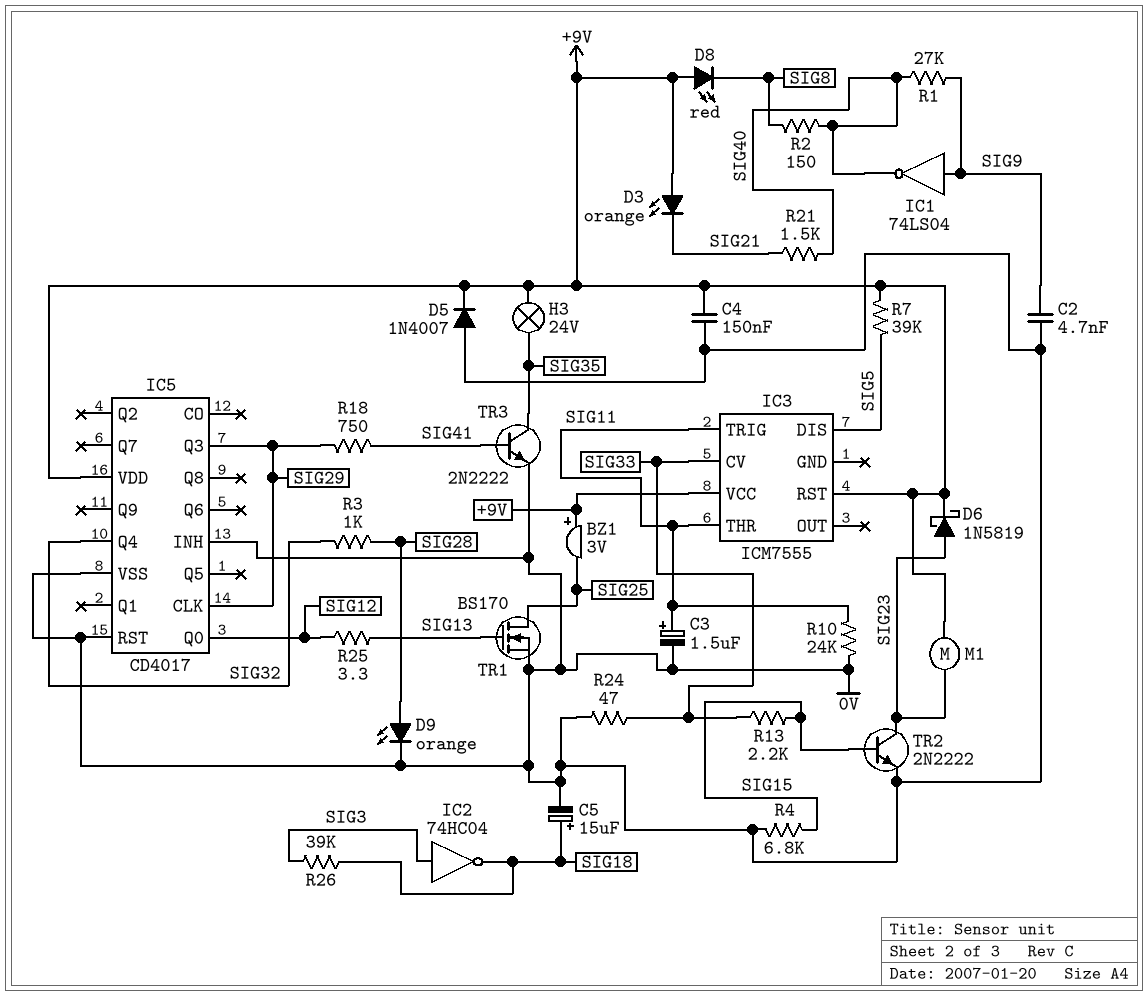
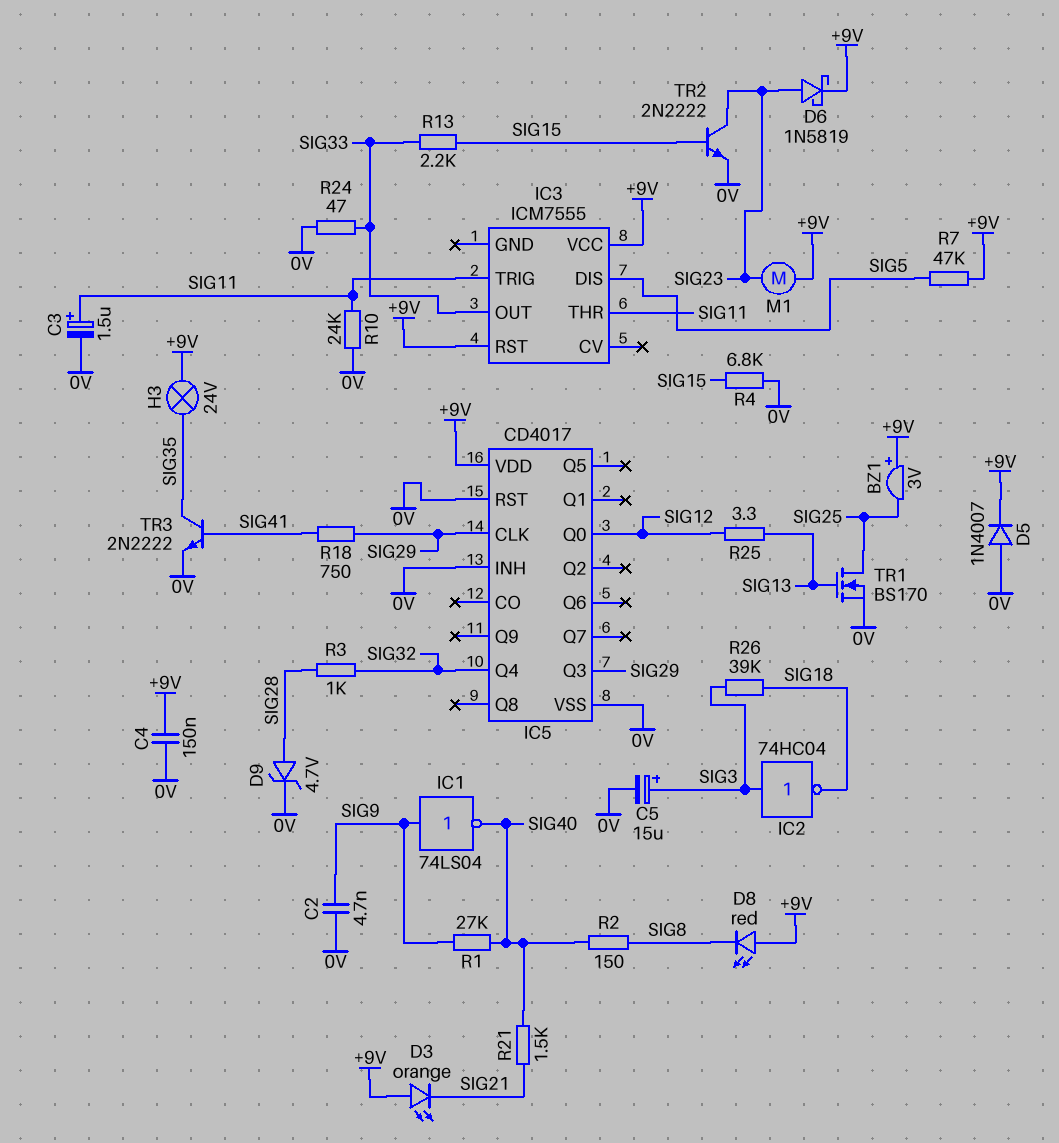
C5: 15uF (plus SIG18, minus 0V) -> 15uF (plus SIG3, minus 0V)
D9: LED orange (A SIG28, K 0V) -> zener 4.7V (A SIG28, K 0V)
IC3 pin CV: SIG33 -> none
IC3 pin OUT: none -> SIG33
R7: 39k (+9V, SIG5) -> 47k (+9V, SIG5)

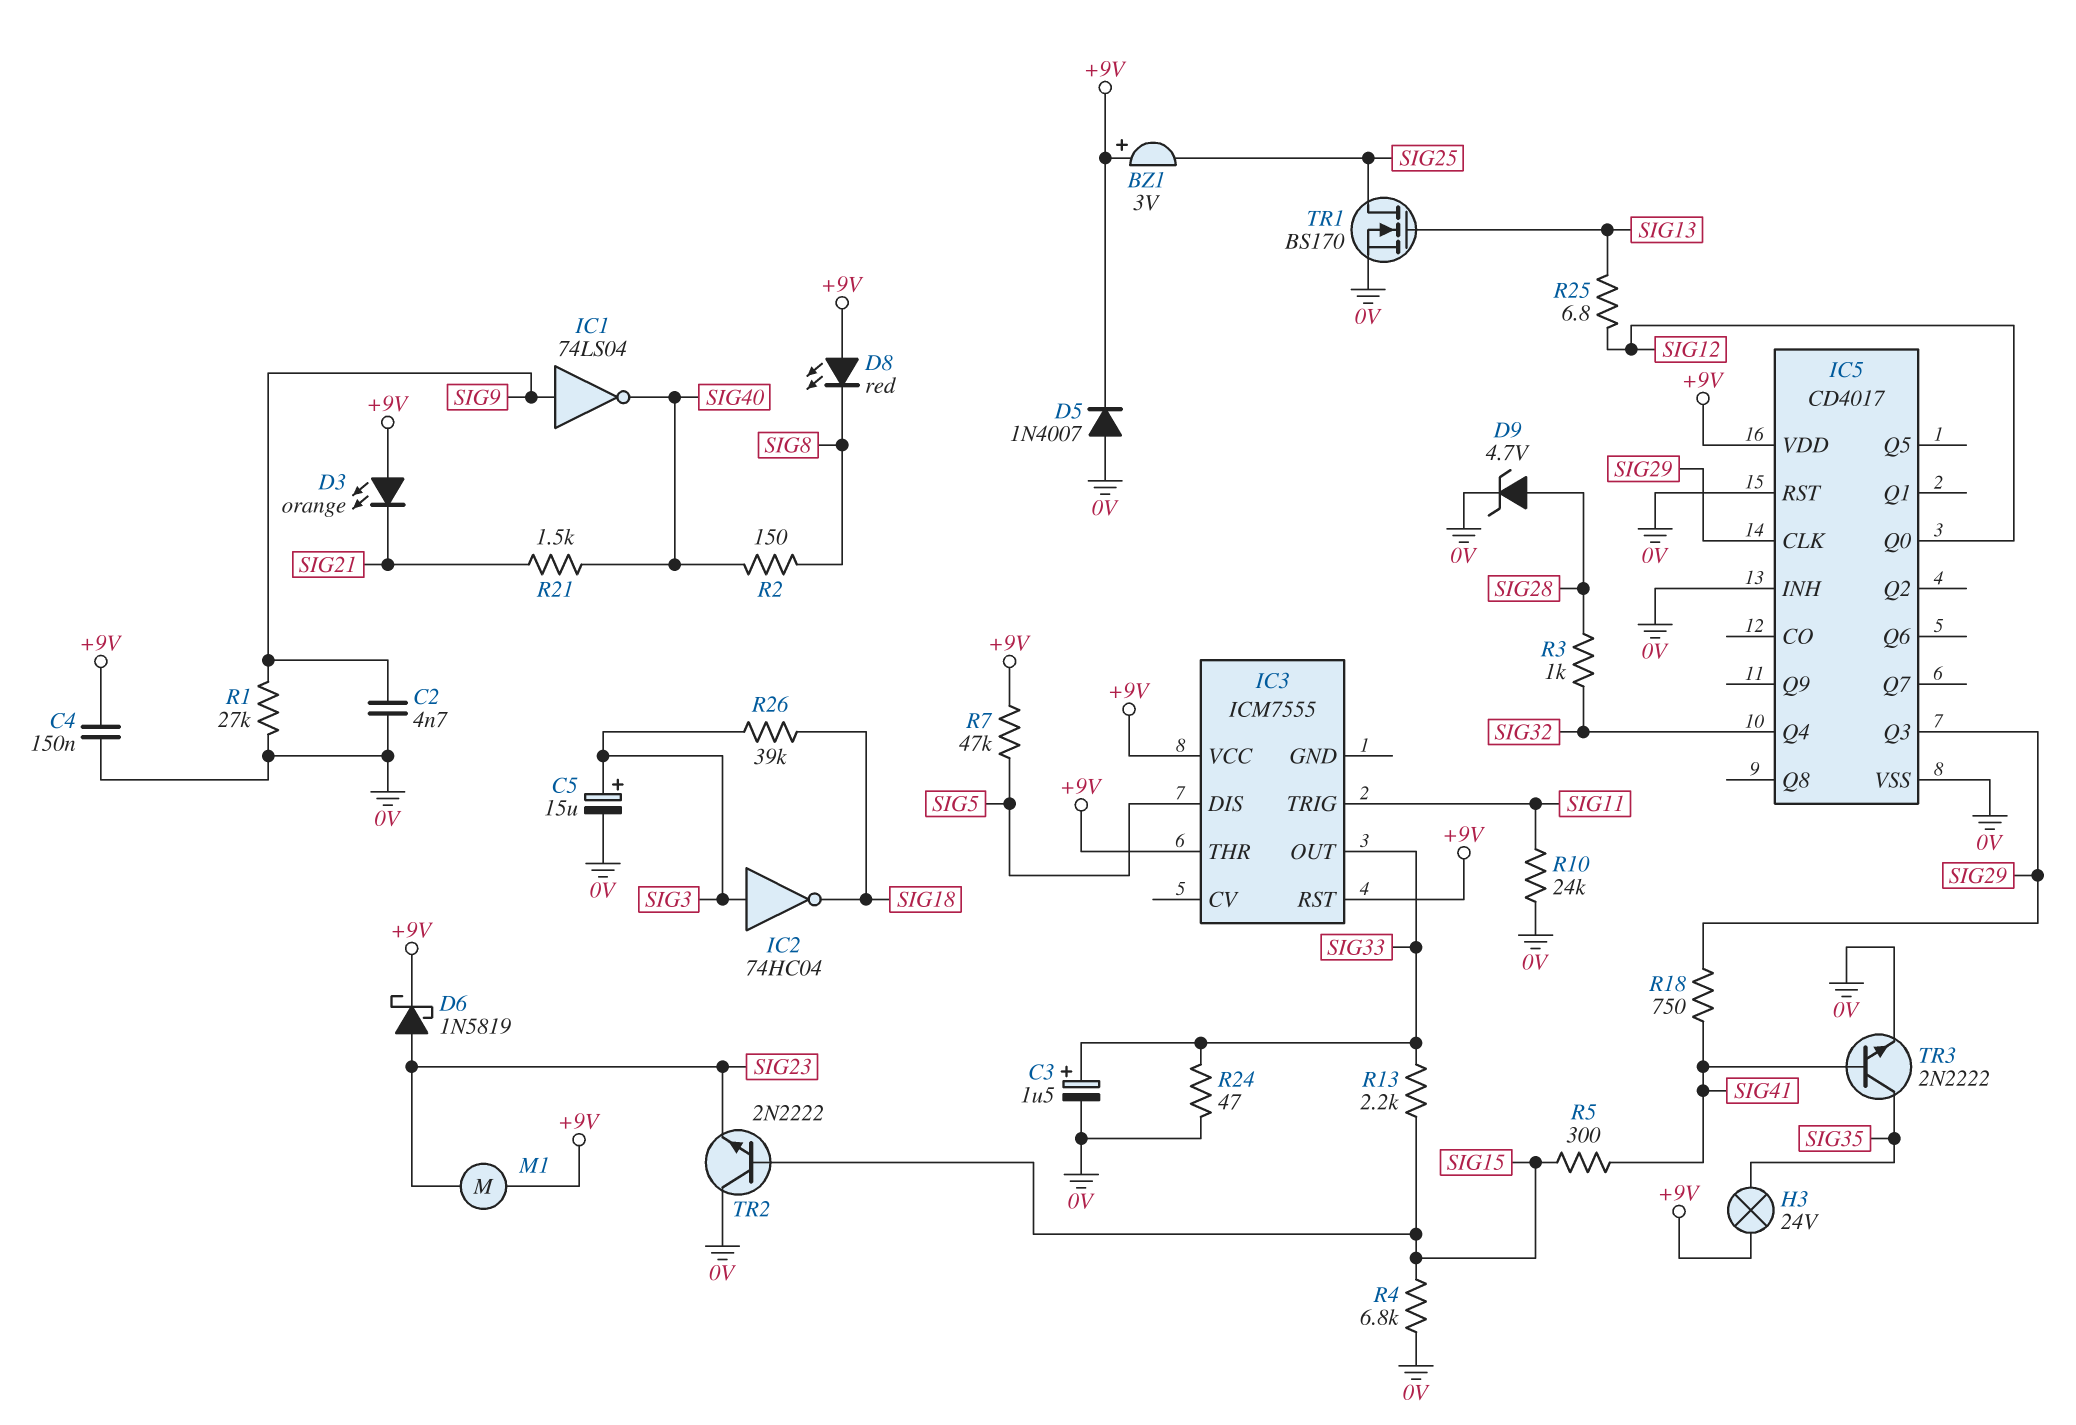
C3: 1.5uF (plus SIG11, minus 0V) -> 1.5uF (plus SIG33, minus 0V)
IC3 pin THR: SIG11 -> +9V
R1: 27k (SIG9, SIG40) -> 27k (0V, SIG9)
R5: none -> 300 (SIG15, SIG41)
R25: 3.3 (SIG12, SIG13) -> 6.8 (SIG12, SIG13)
TR2: NPN 2N2222 (B SIG15, C SIG23, E 0V) -> NPN 2N2222 (B SIG15, C 0V, E SIG23)

